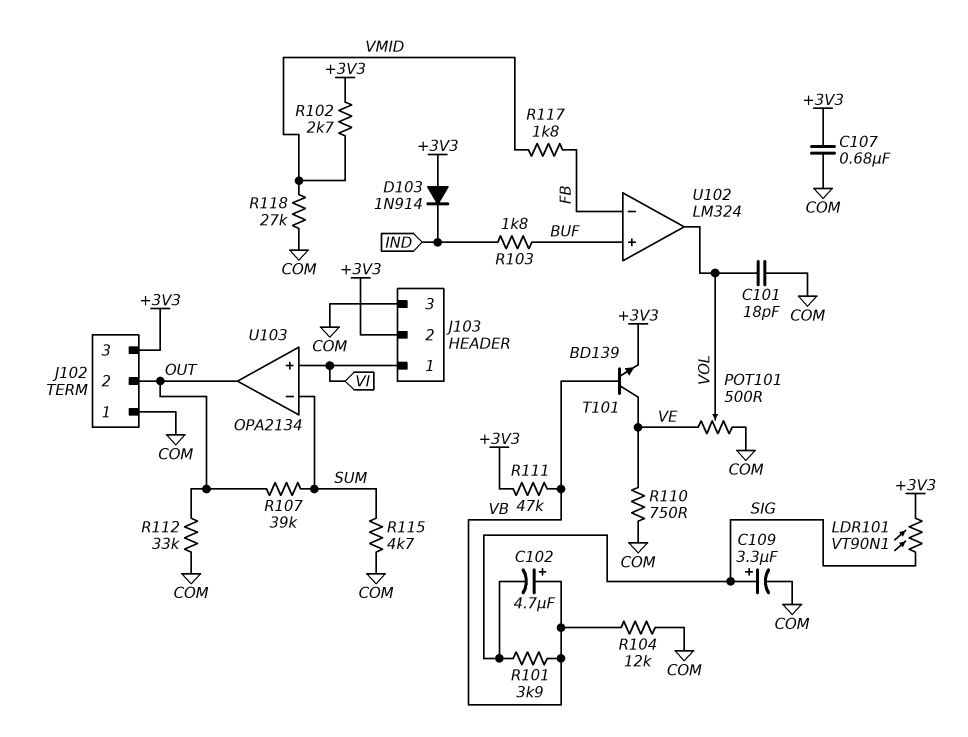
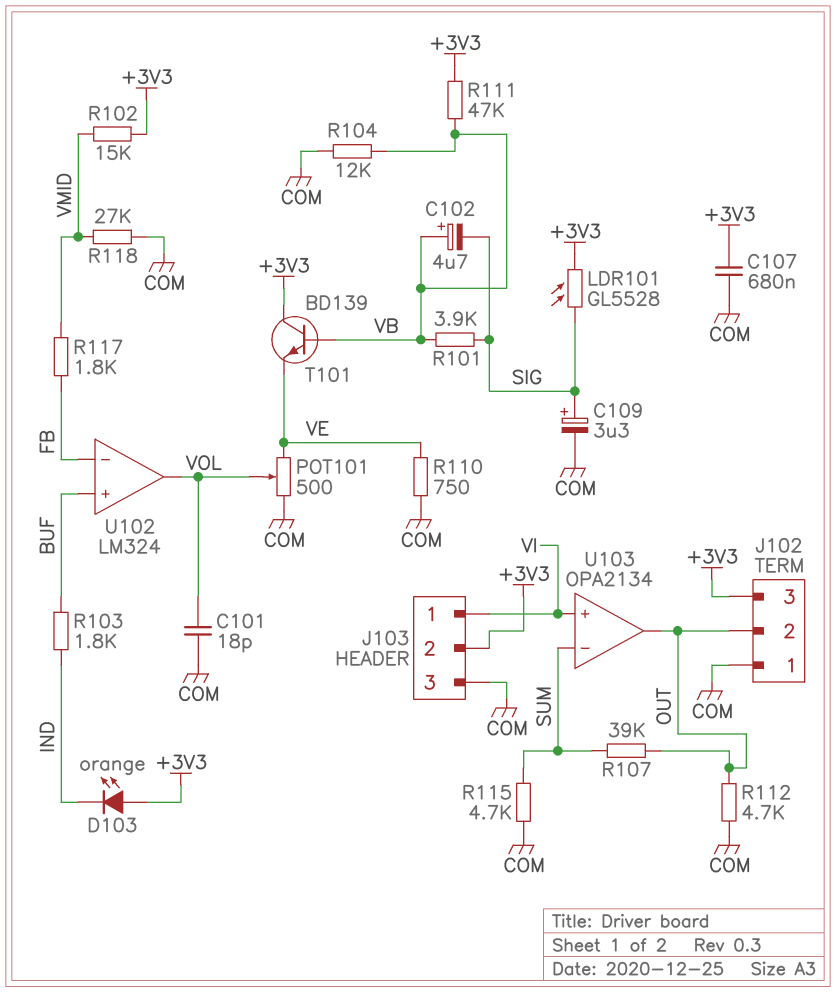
D103: diode 1N914 (A +3V3, K IND) -> LED orange (A +3V3, K IND)
LDR101: VT90N1 (+3V3, SIG) -> GL5528 (+3V3, SIG)
R102: 2.7k (+3V3, VMID) -> 15k (+3V3, VMID)
R112: 33k (COM, OUT) -> 4.7k (COM, OUT)
T101: NPN BD139 (B VB, C VE, E +3V3) -> NPN BD139 (B VB, C +3V3, E VE)

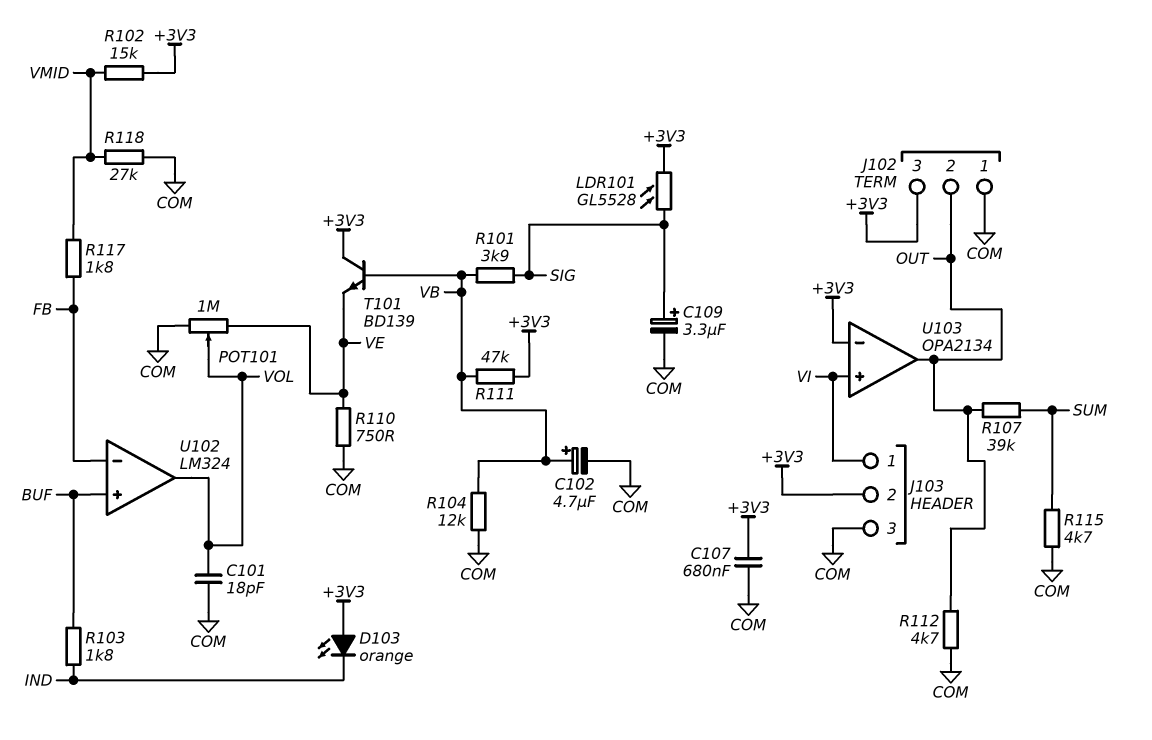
C102: 4.7uF (plus VB, minus SIG) -> 4.7uF (plus VB, minus COM)
POT101: 500 (COM, VE, wiper VOL) -> 1M (COM, VE, wiper VOL)
U103 pin in-: SUM -> +3V3

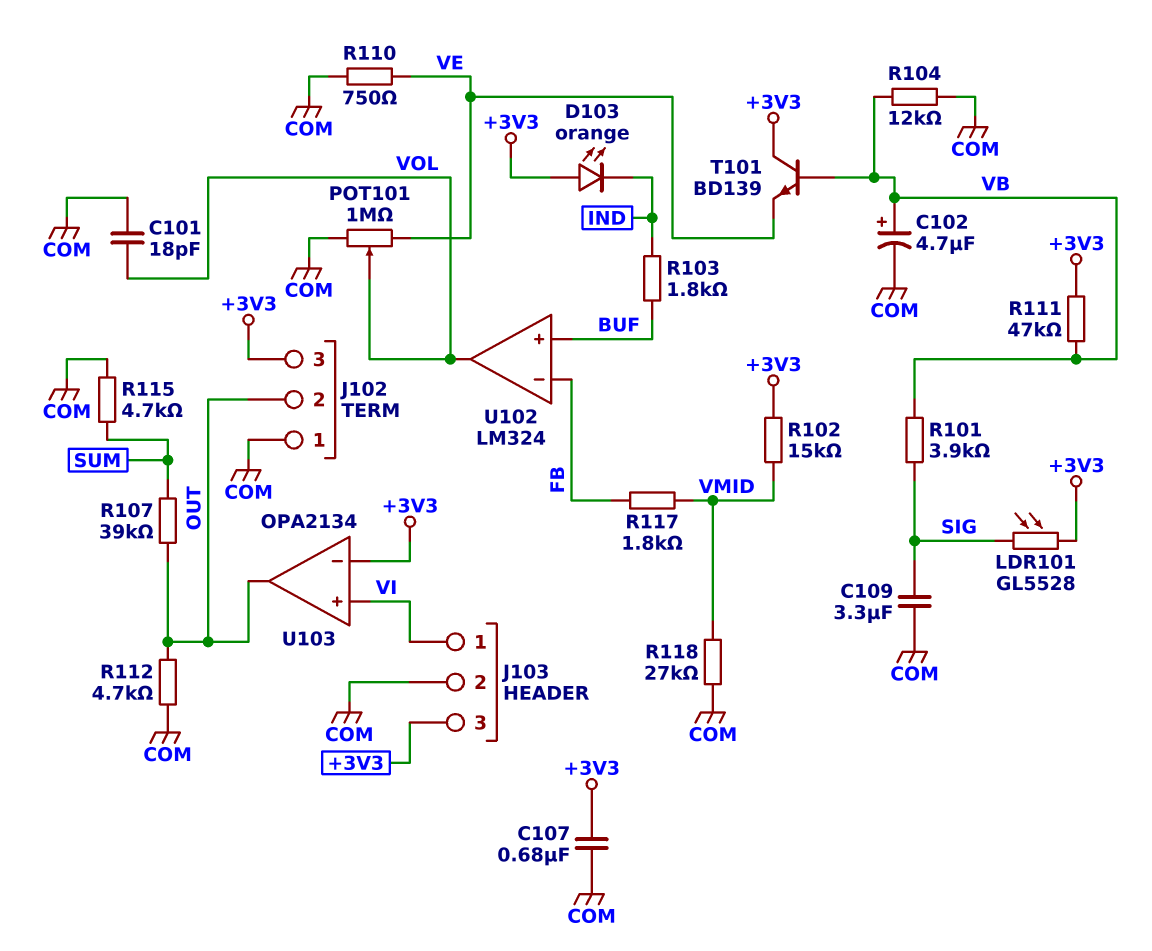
C109: 3.3uF (plus SIG, minus COM) -> 3.3uF (COM, SIG)
J103 pin 2: +3V3 -> COM
J103 pin 3: COM -> +3V3

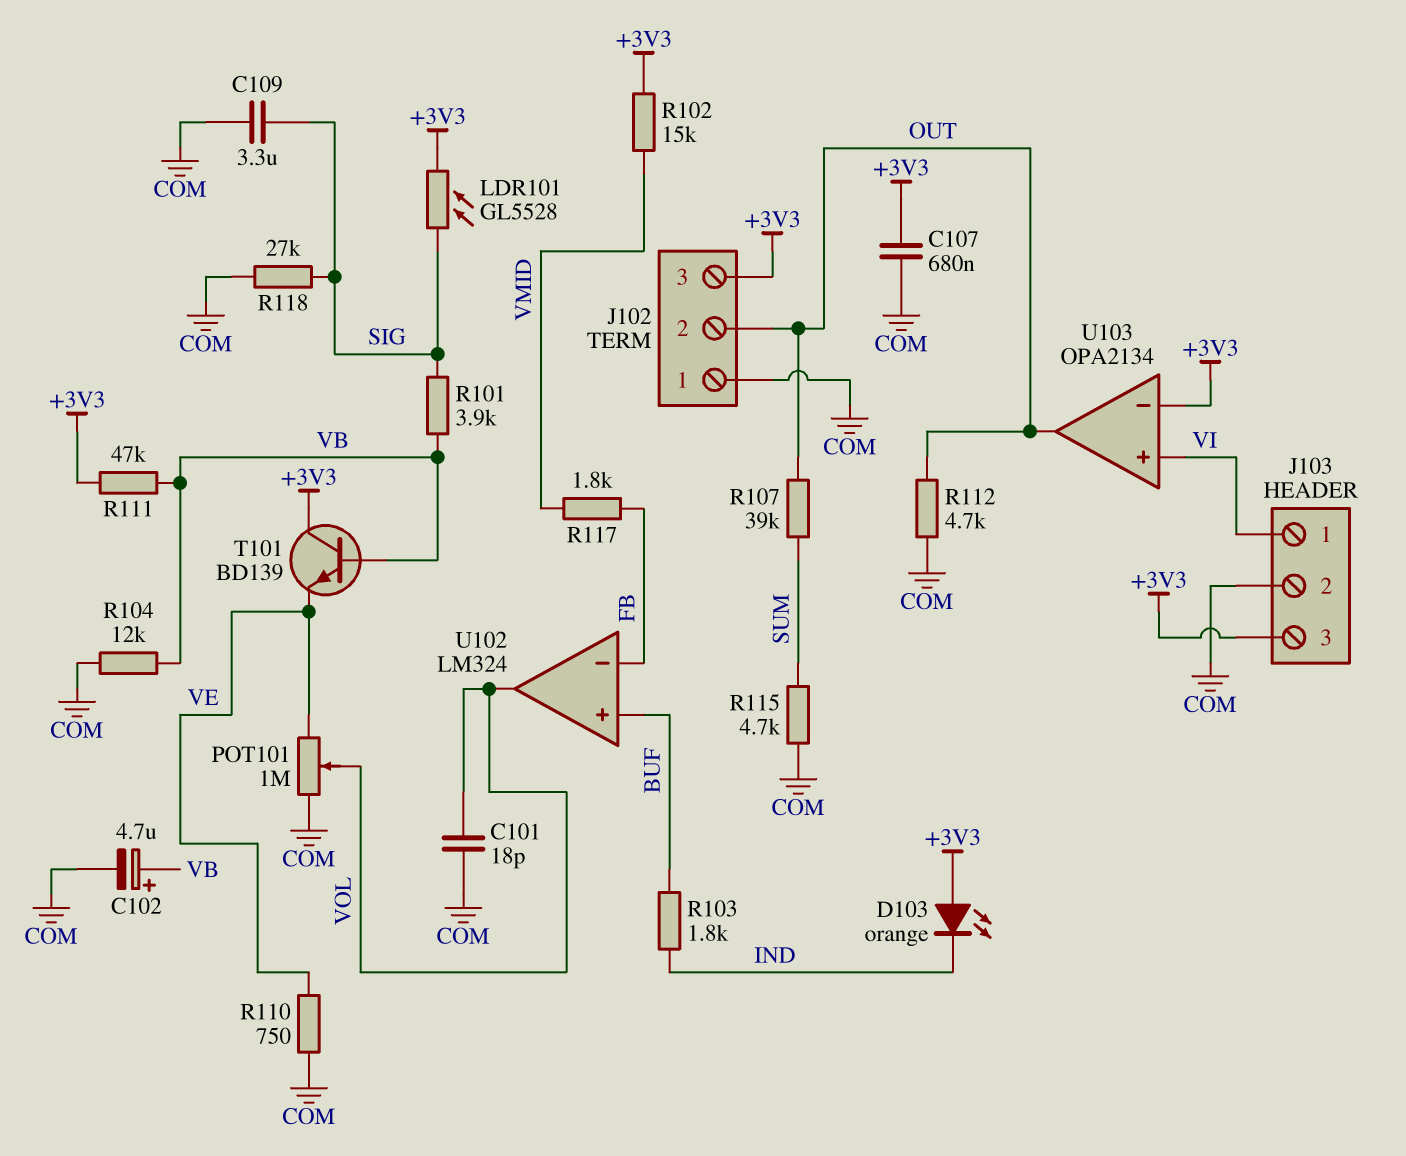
R118: 27k (COM, VMID) -> 27k (COM, SIG)

